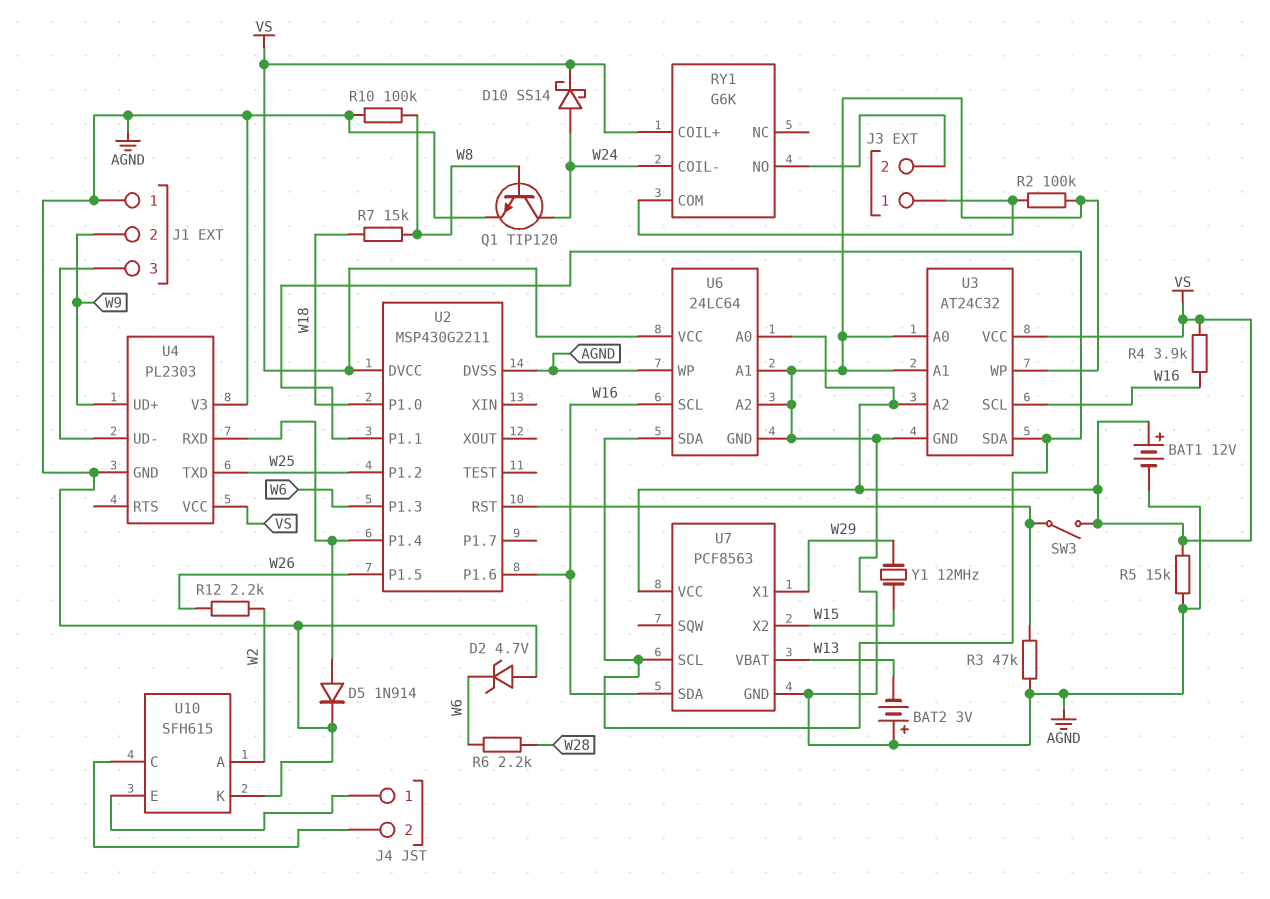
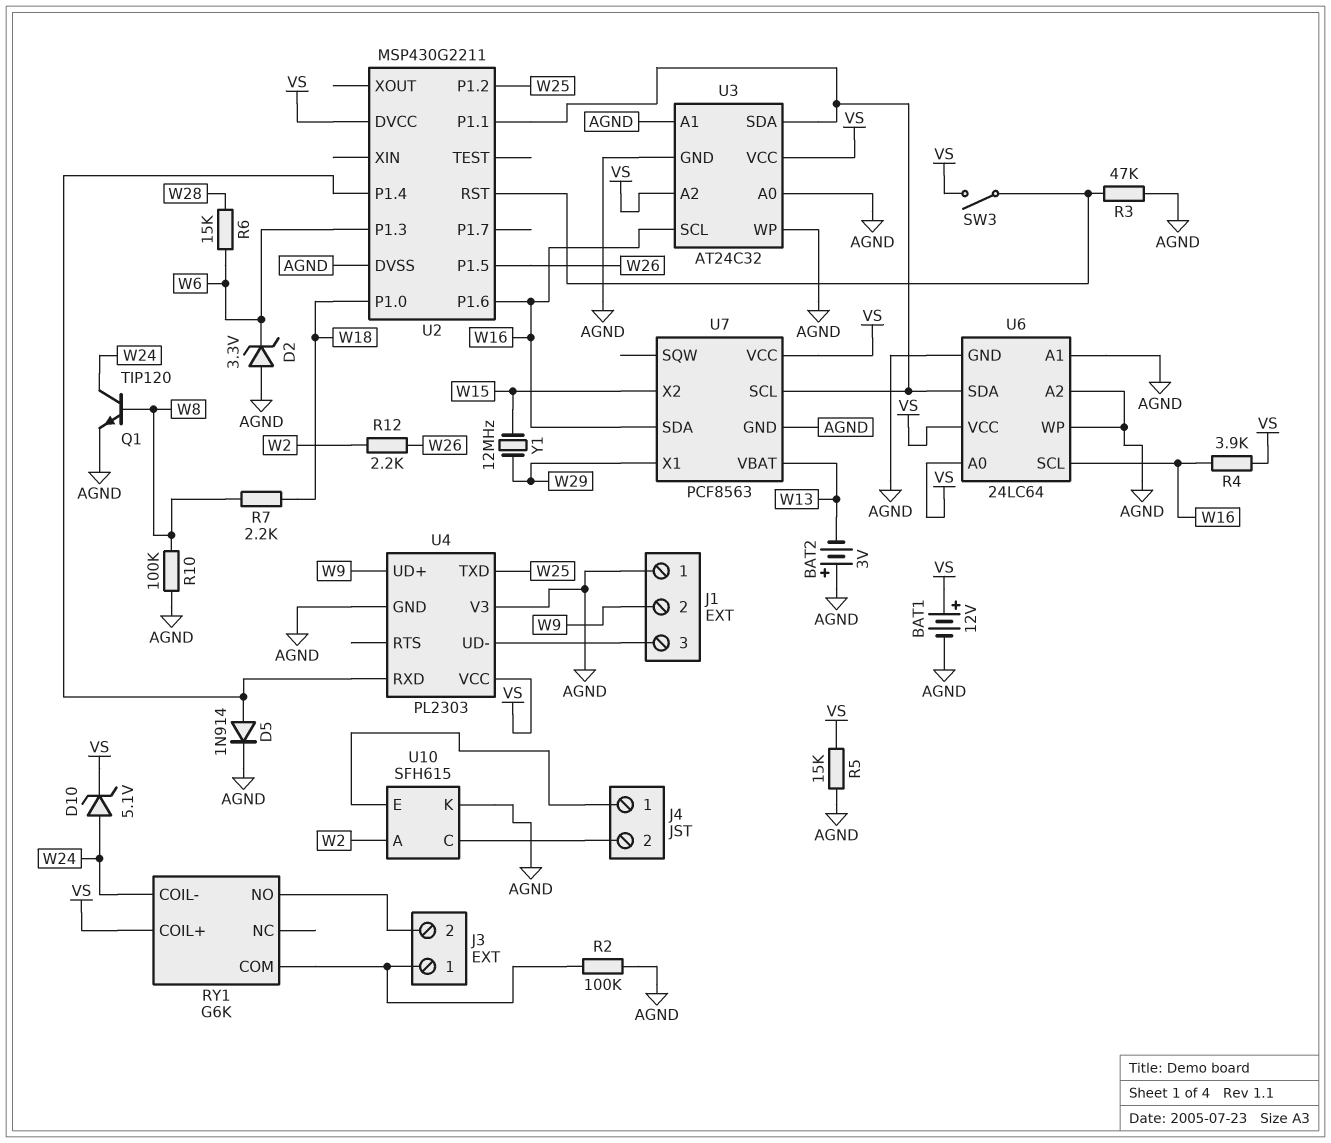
D2: zener 4.7V (A AGND, K W6) -> zener 3.3V (A AGND, K W6)
D10: schottky SS14 (A W24, K VS) -> zener 5.1V (A W24, K VS)
R6: 2.2k (W6, W28) -> 15k (W6, W28)
R7: 15k (W8, W18) -> 2.2k (W8, W18)

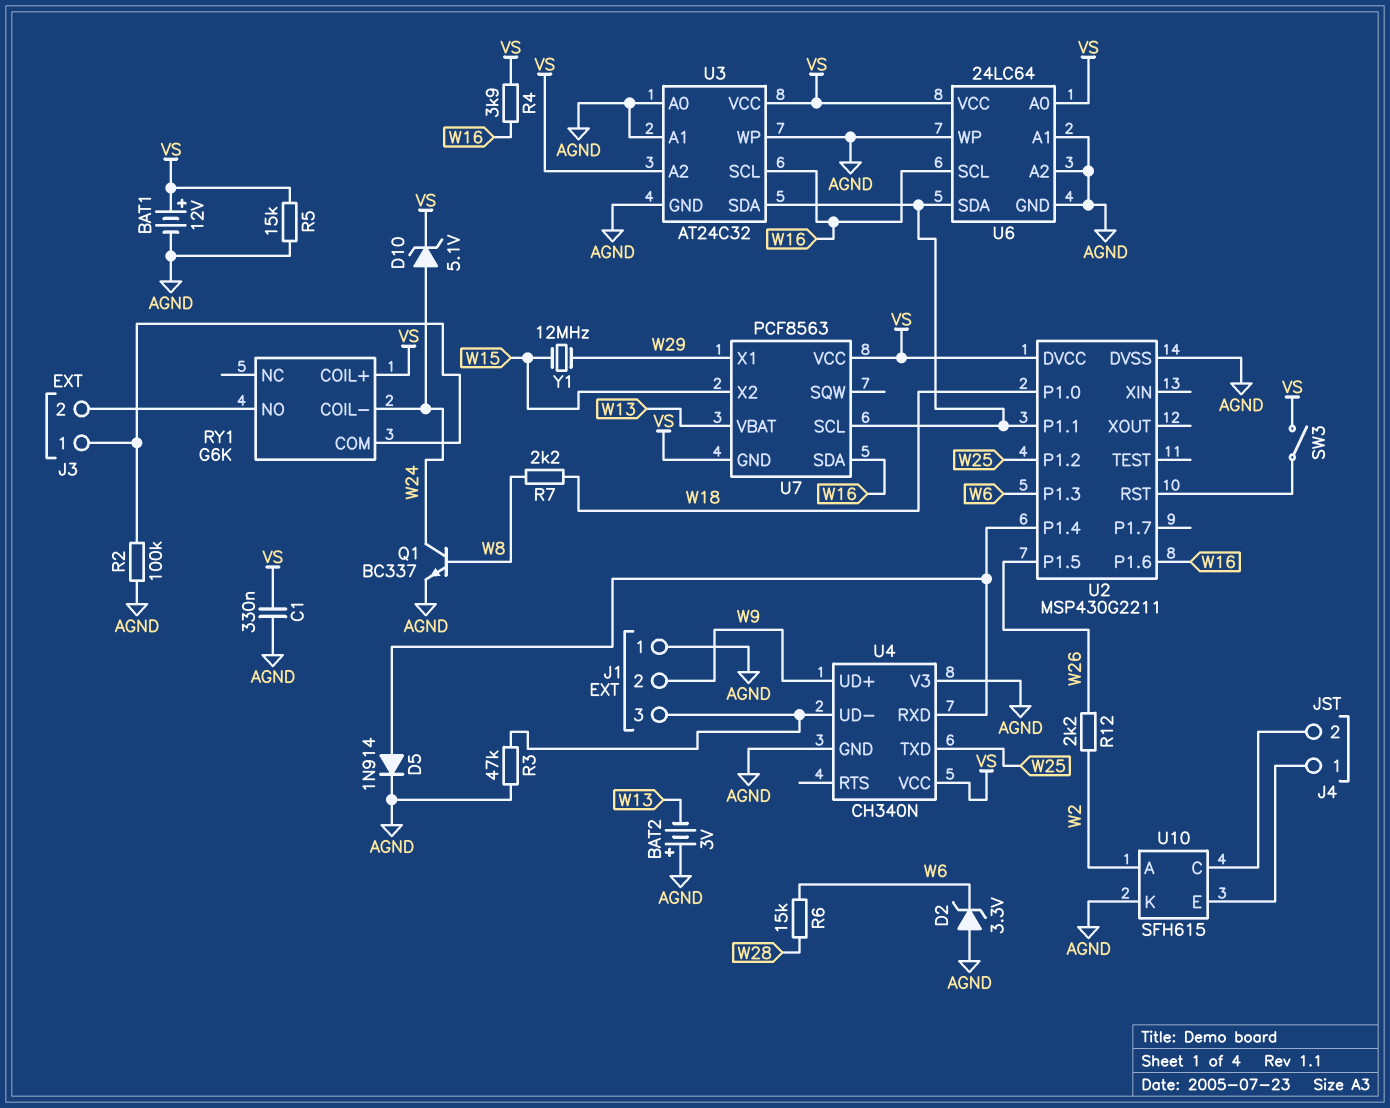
C1: none -> 330nF (AGND, VS)
Q1: NPN TIP120 (B W8, C W24, E AGND) -> NPN BC337 (B W8, C W24, E AGND)
R3: 47k (AGND, U2/RST) -> 47k (AGND, J1/3)
R10: 100k (AGND, W8) -> none
U4: PL2303 -> CH340N
U7 pin GND: AGND -> VS

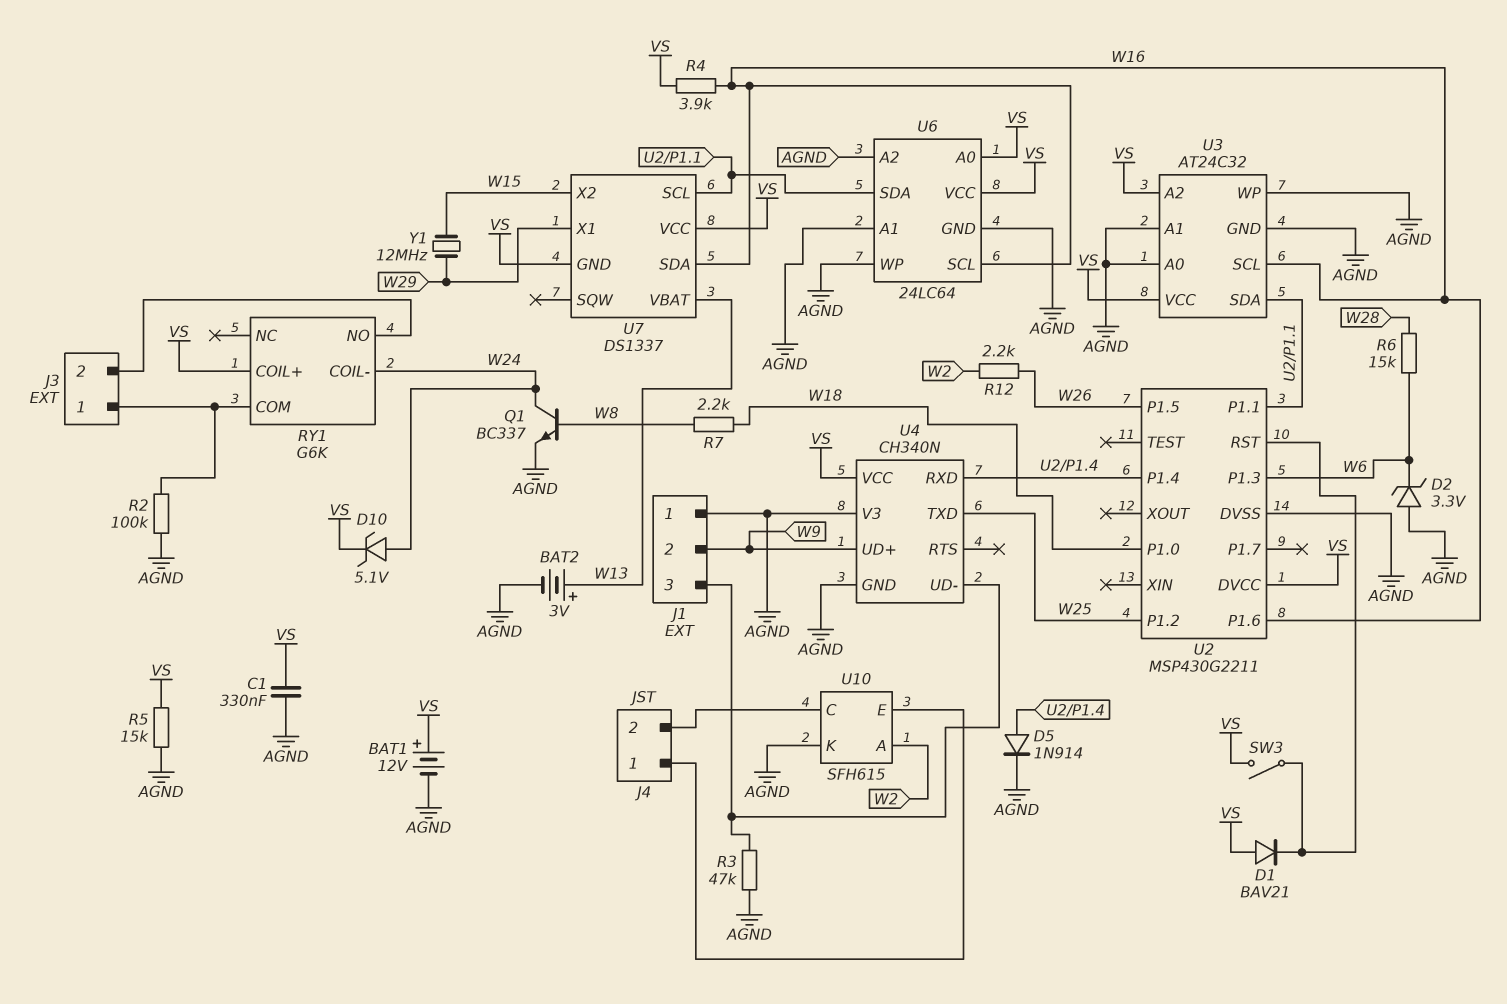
BAT2: 3V (plus AGND, minus W13) -> 3V (plus W13, minus AGND)
D1: none -> diode BAV21 (A VS, K U2/RST)
U7: PCF8563 -> DS1337

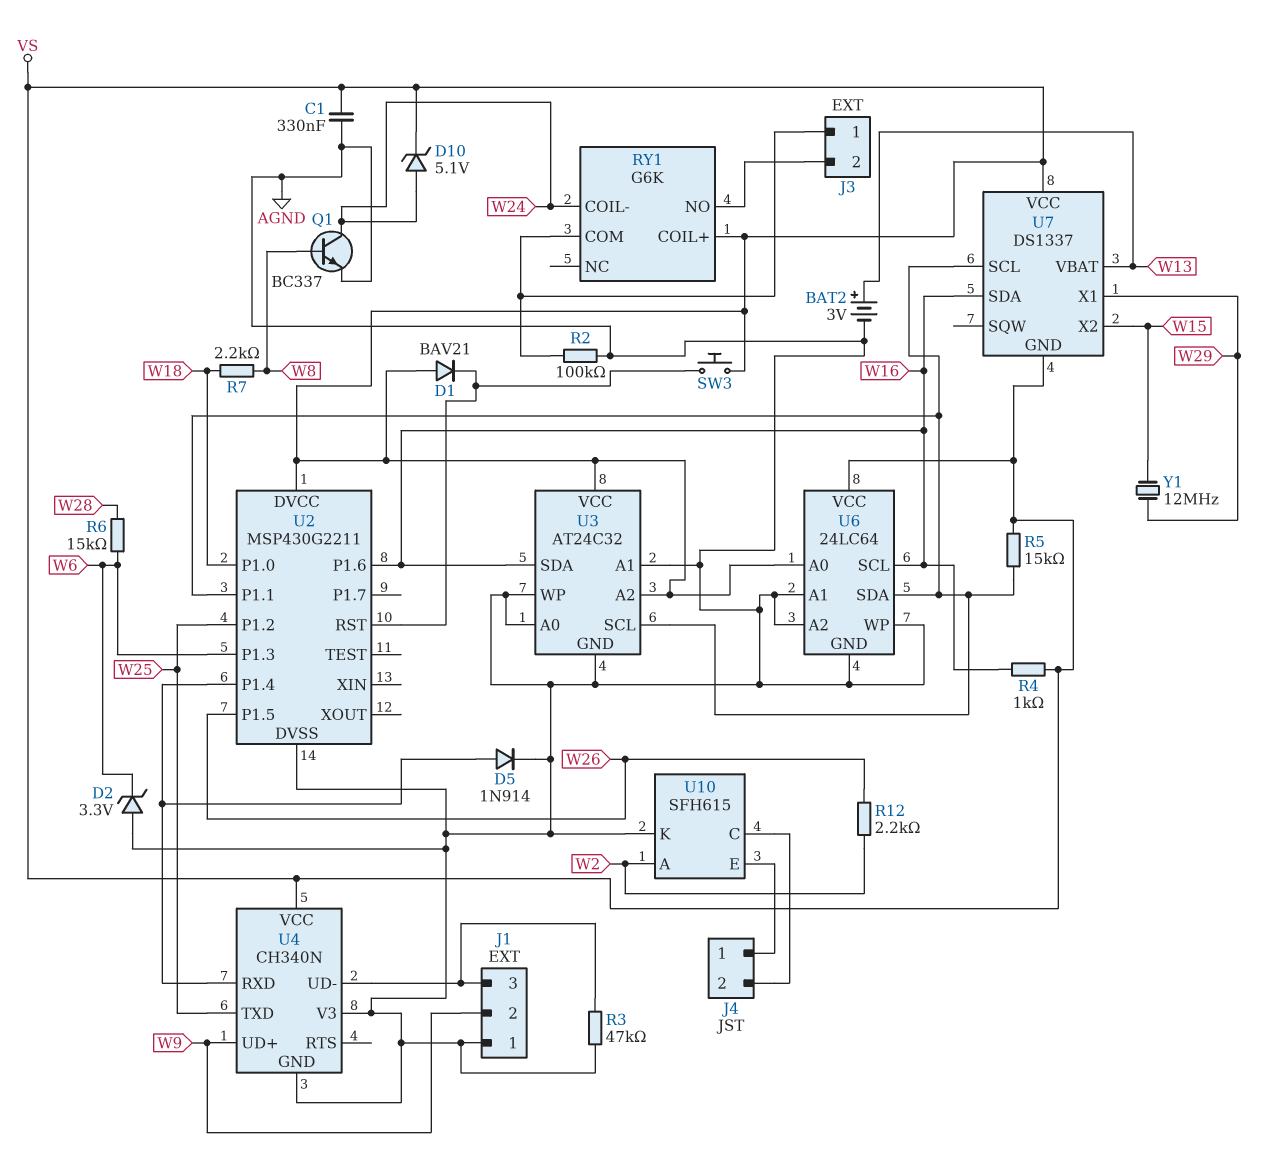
BAT1: 12V (plus VS, minus AGND) -> none
R4: 3.9k (VS, W16) -> 1k (VS, W16)
R5: 15k (AGND, VS) -> 15k (U2/P1.1, VS)
SW3: switch (U2/RST, VS) -> button (U2/RST, VS)
U3 pin SCL: W16 -> U2/P1.1
U3 pin SDA: U2/P1.1 -> W16

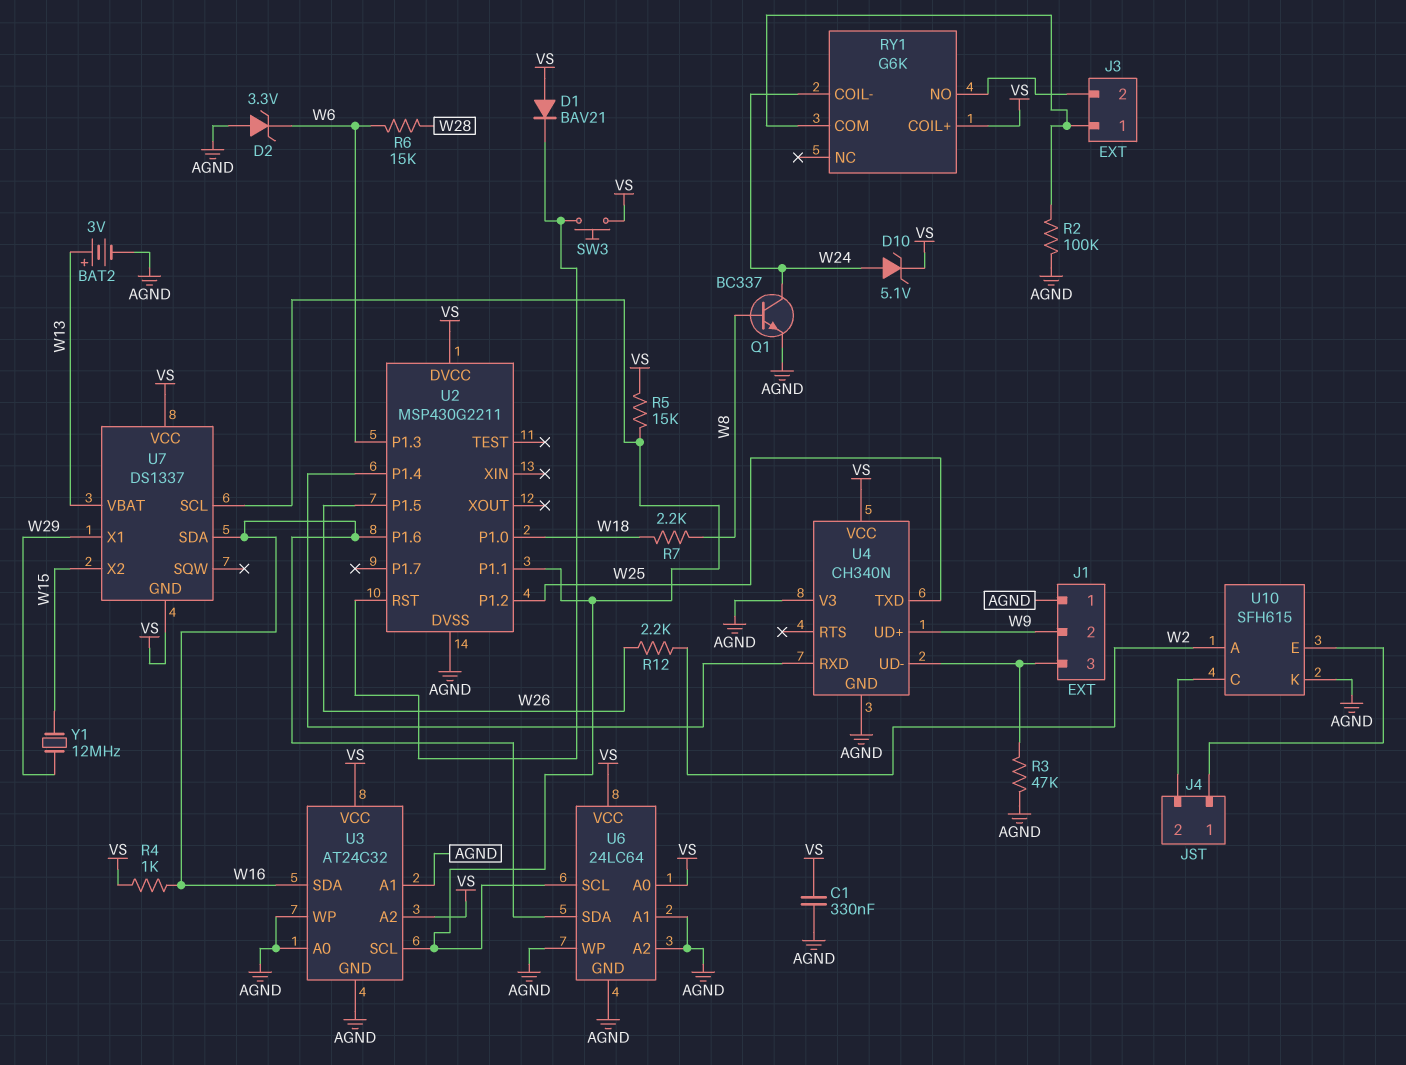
D5: diode 1N914 (A U2/P1.4, K AGND) -> none
U6 pin SCL: W16 -> U2/P1.1
U6 pin SDA: U2/P1.1 -> W16

